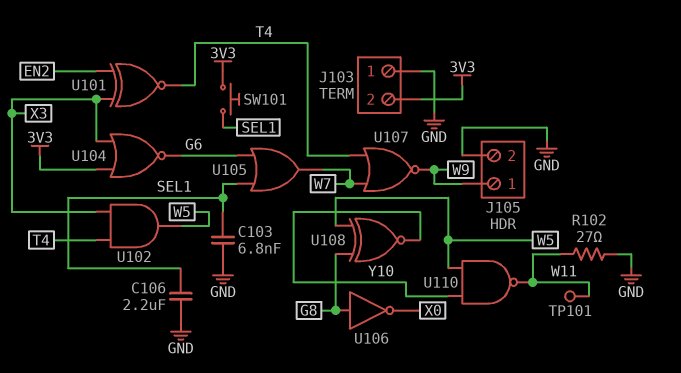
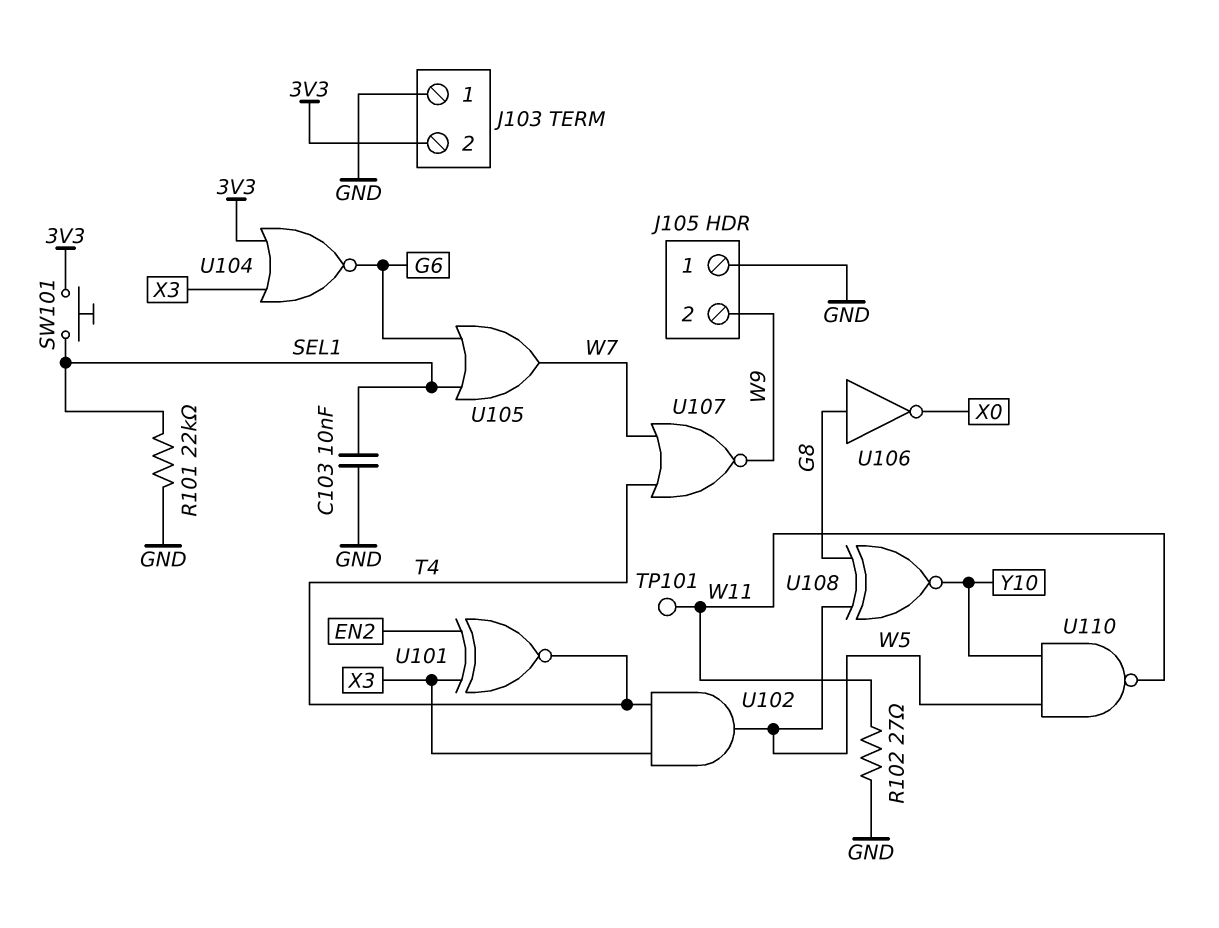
C103: 6.8nF (GND, SEL1) -> 10nF (GND, SEL1)
C106: 2.2uF (GND, SEL1) -> none
J105 pin 1: W9 -> GND
J105 pin 2: GND -> W9
R101: none -> 22k (GND, SEL1)

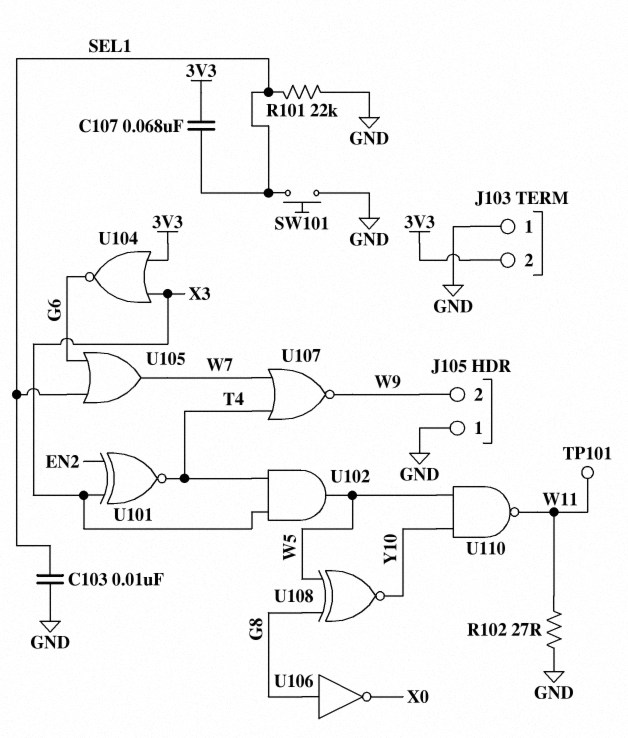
C107: none -> 68nF (3V3, SEL1)
SW101: button (3V3, SEL1) -> button (GND, SEL1)

